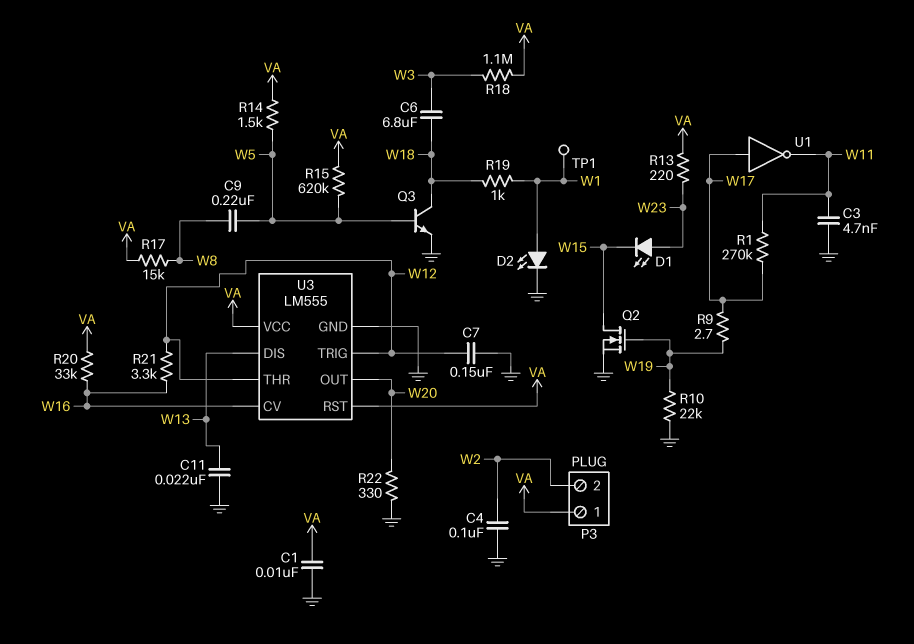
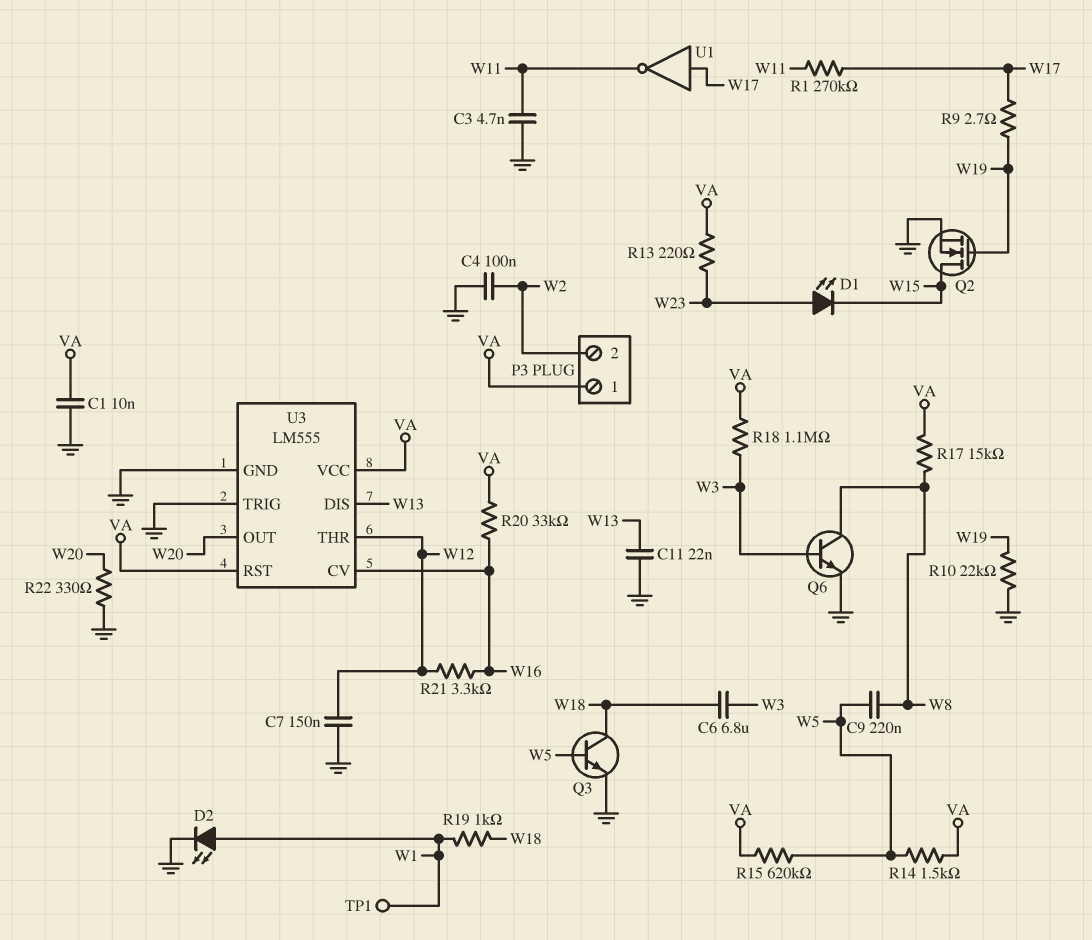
Q6: none -> NPN (B W3, C W8, E GND)
U3 pin TRIG: W12 -> GND

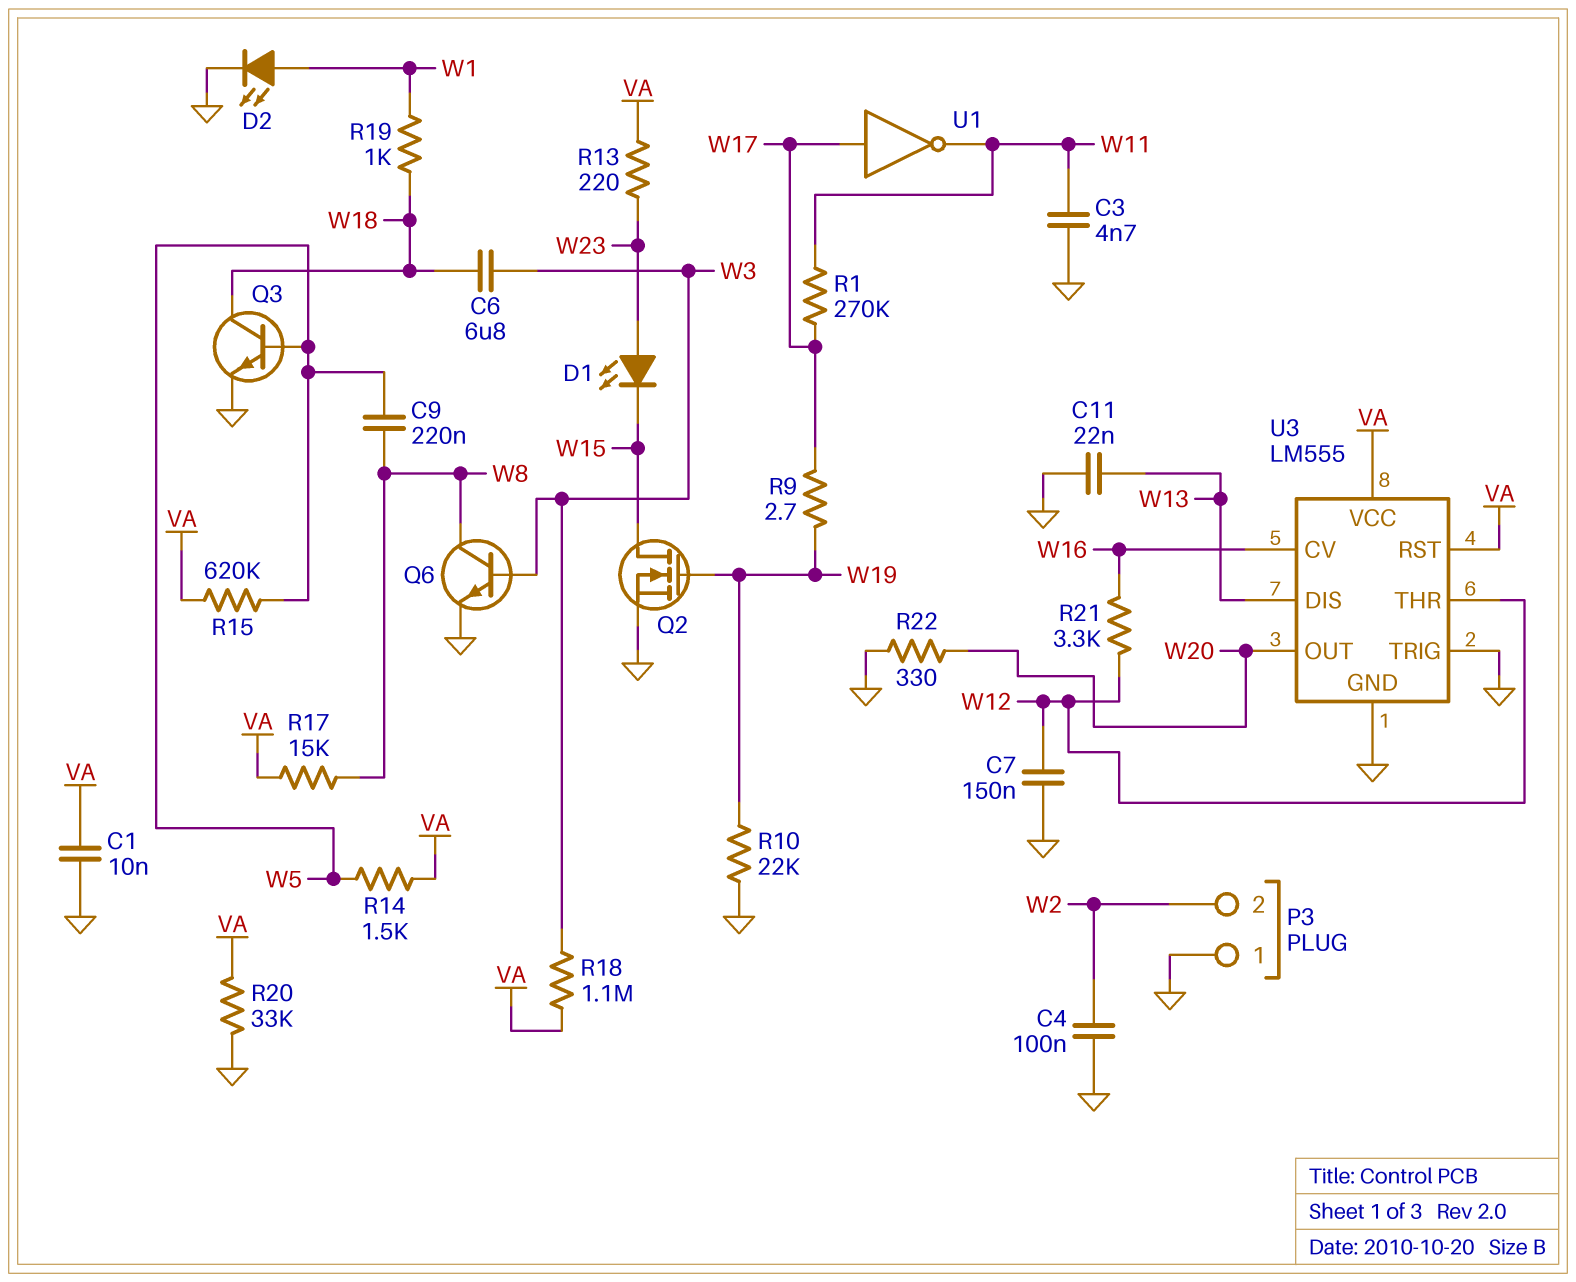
P3 pin 1: VA -> GND
R20: 33k (VA, W16) -> 33k (GND, VA)
TP1: test point (W1) -> none

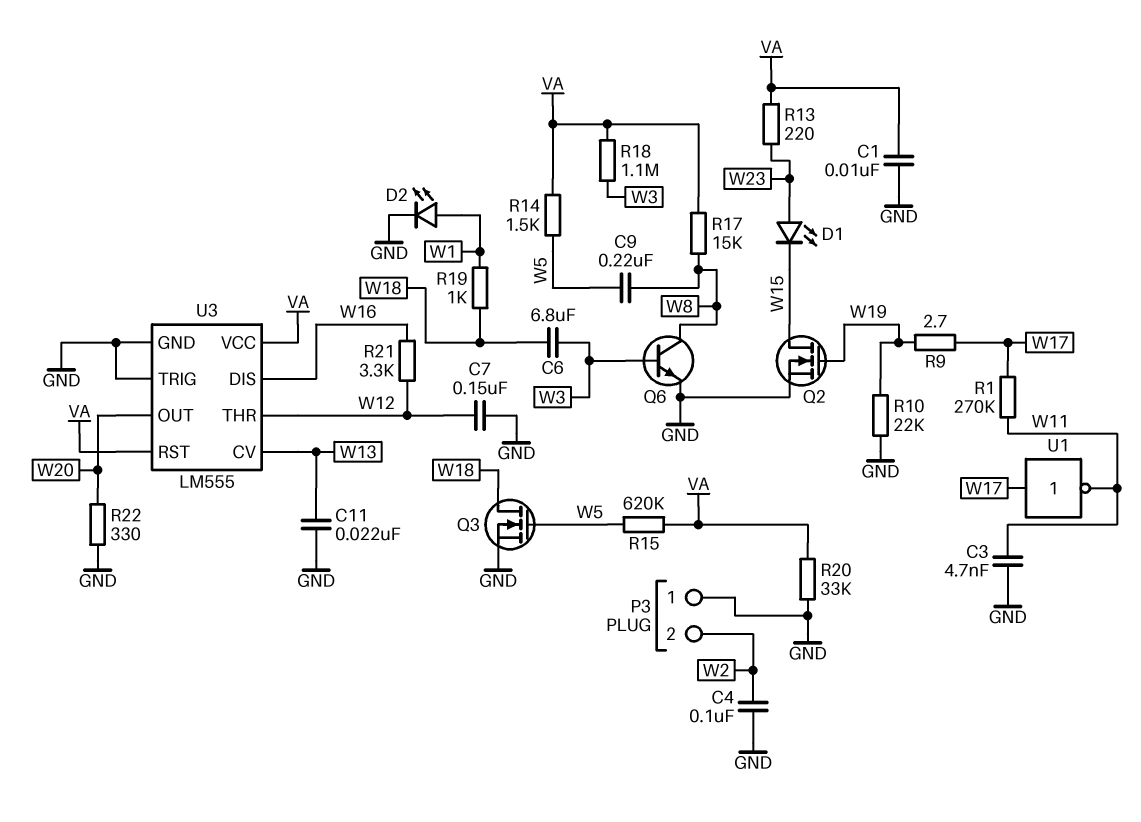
Q3: NPN (B W5, C W18, E GND) -> NMOS (G W5, D W18, S GND)
U3 pin CV: W16 -> W13
U3 pin DIS: W13 -> W16

